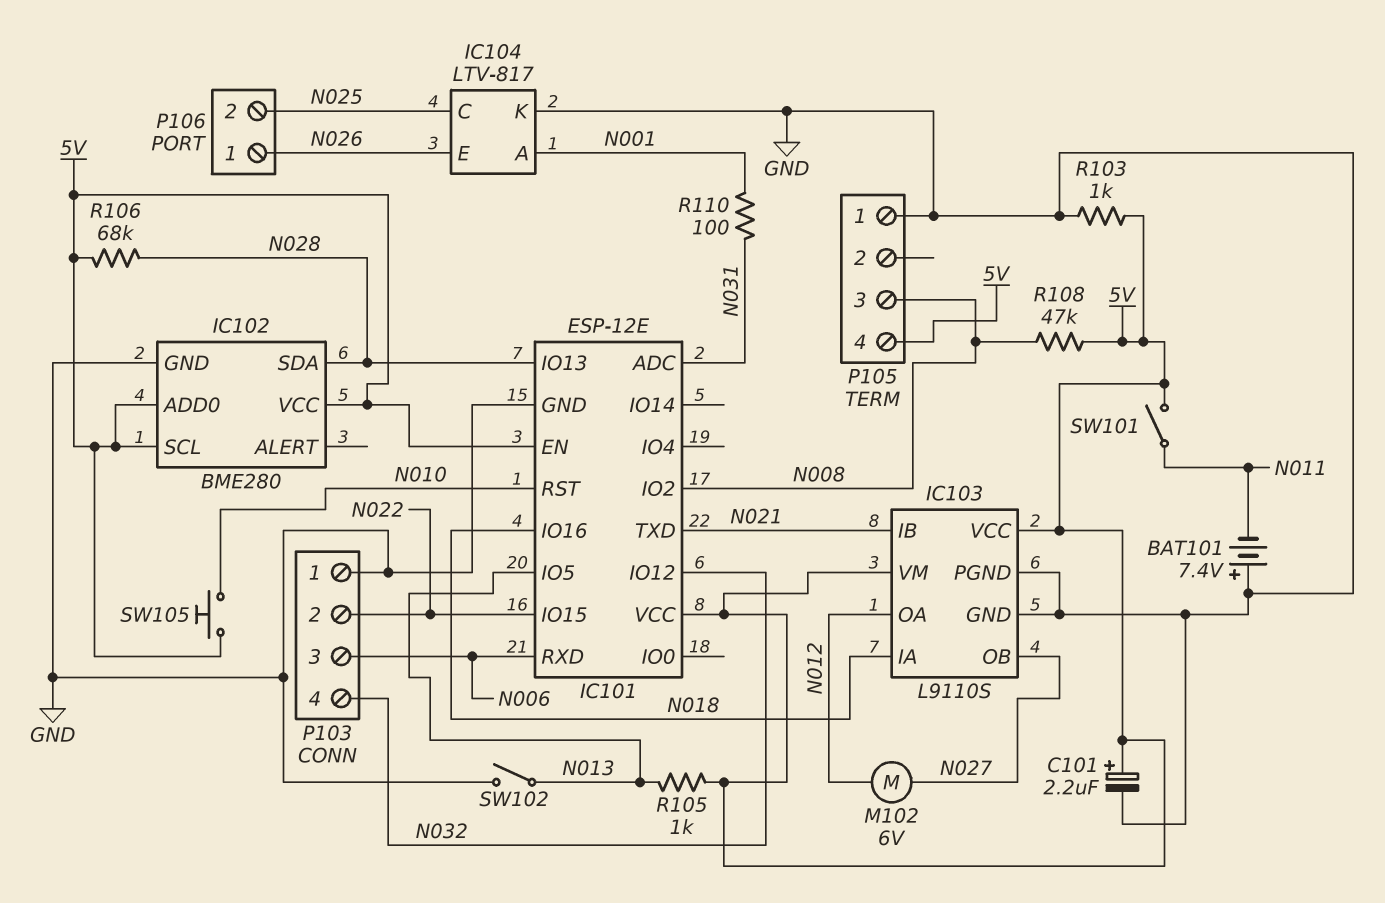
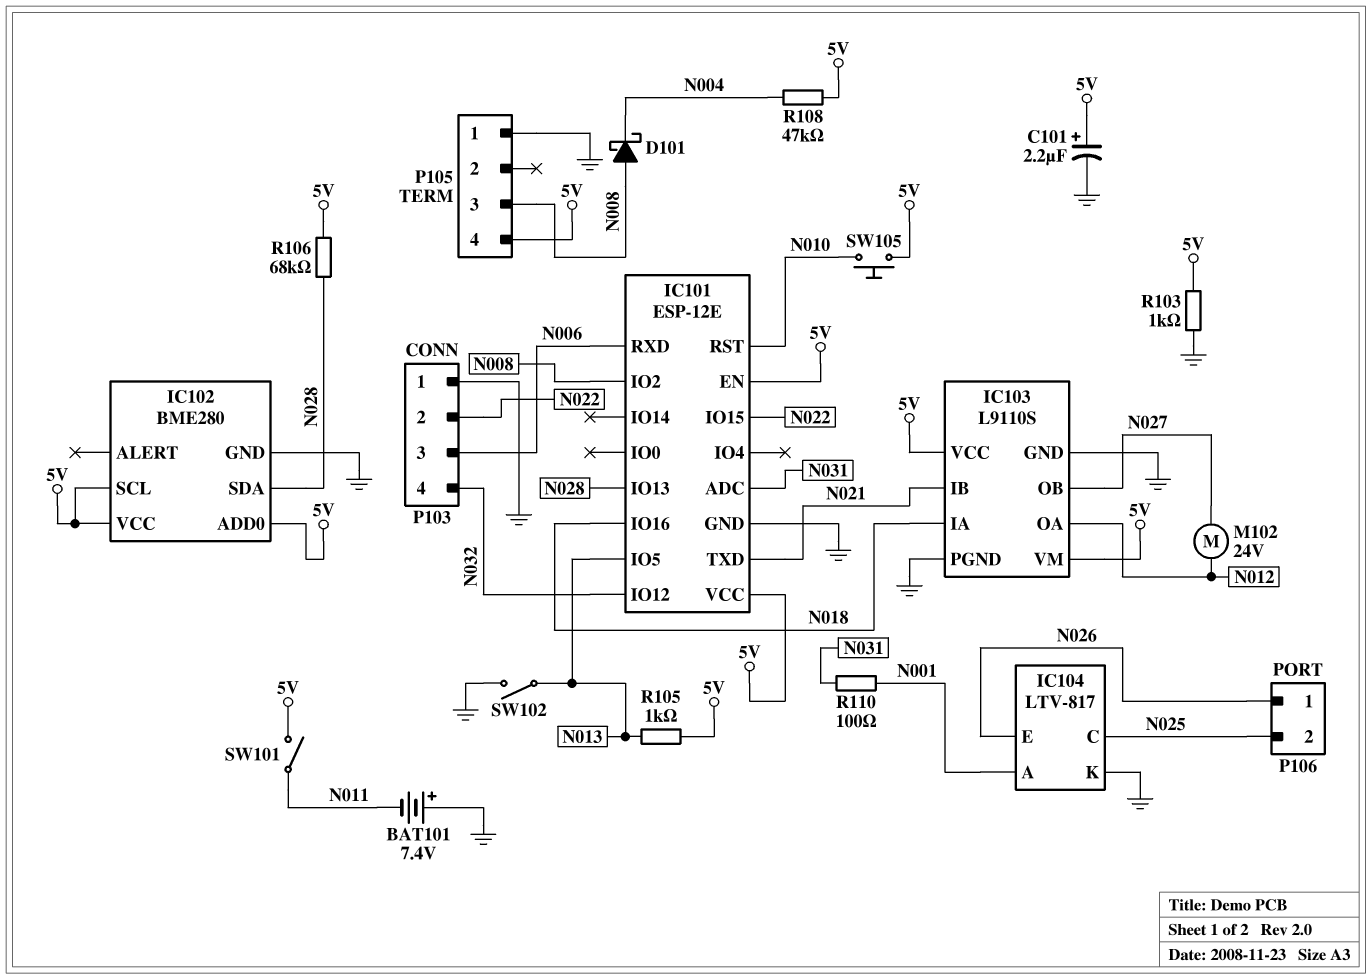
D101: none -> schottky (A N008, K N004)
M102: motor 6V (N012, N027) -> motor 24V (N012, N027)
R108: 47k (5V, N008) -> 47k (5V, N004)

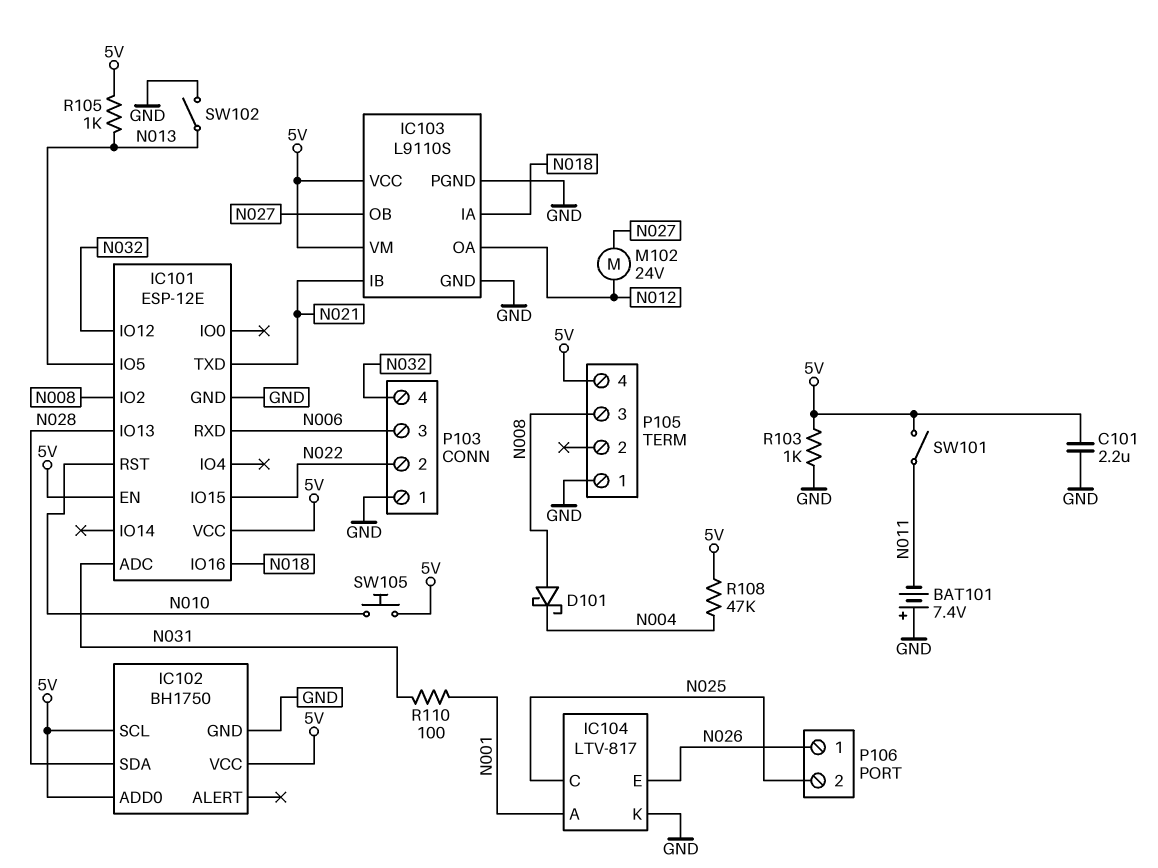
C101: 2.2uF (plus 5V, minus GND) -> 2.2uF (5V, GND)
IC102: BME280 -> BH1750
R106: 68k (5V, N028) -> none

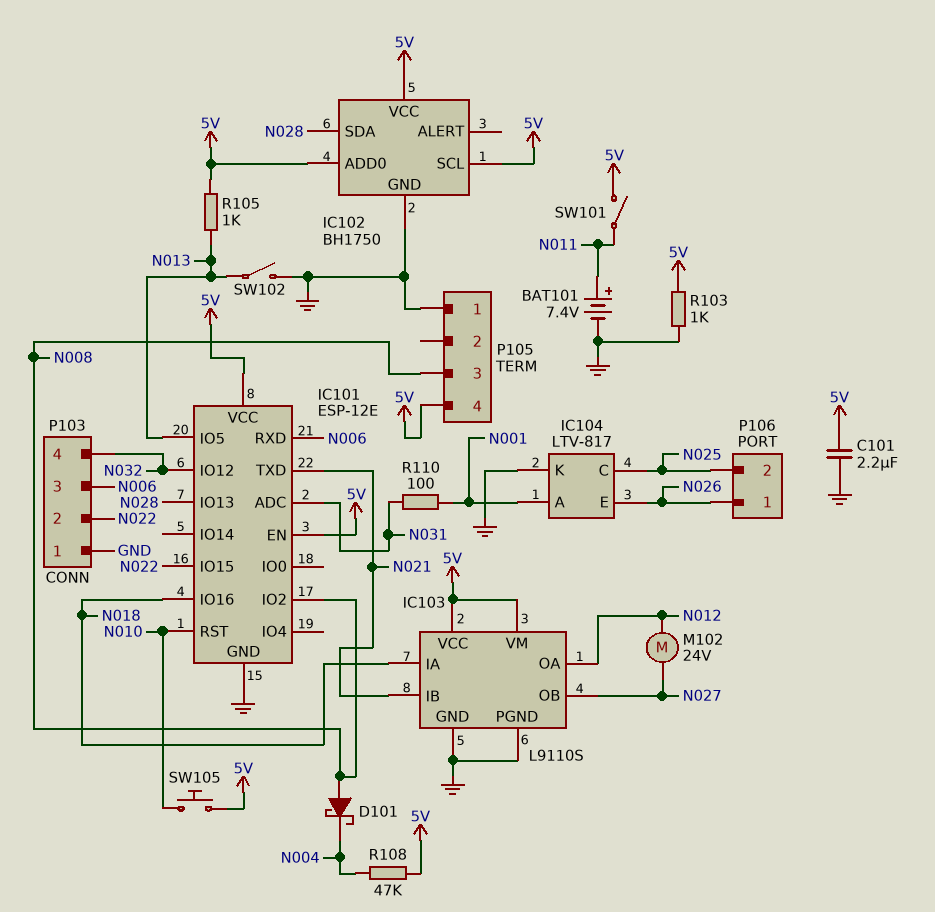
BAT101: 7.4V (plus GND, minus N011) -> 7.4V (plus N011, minus GND)

